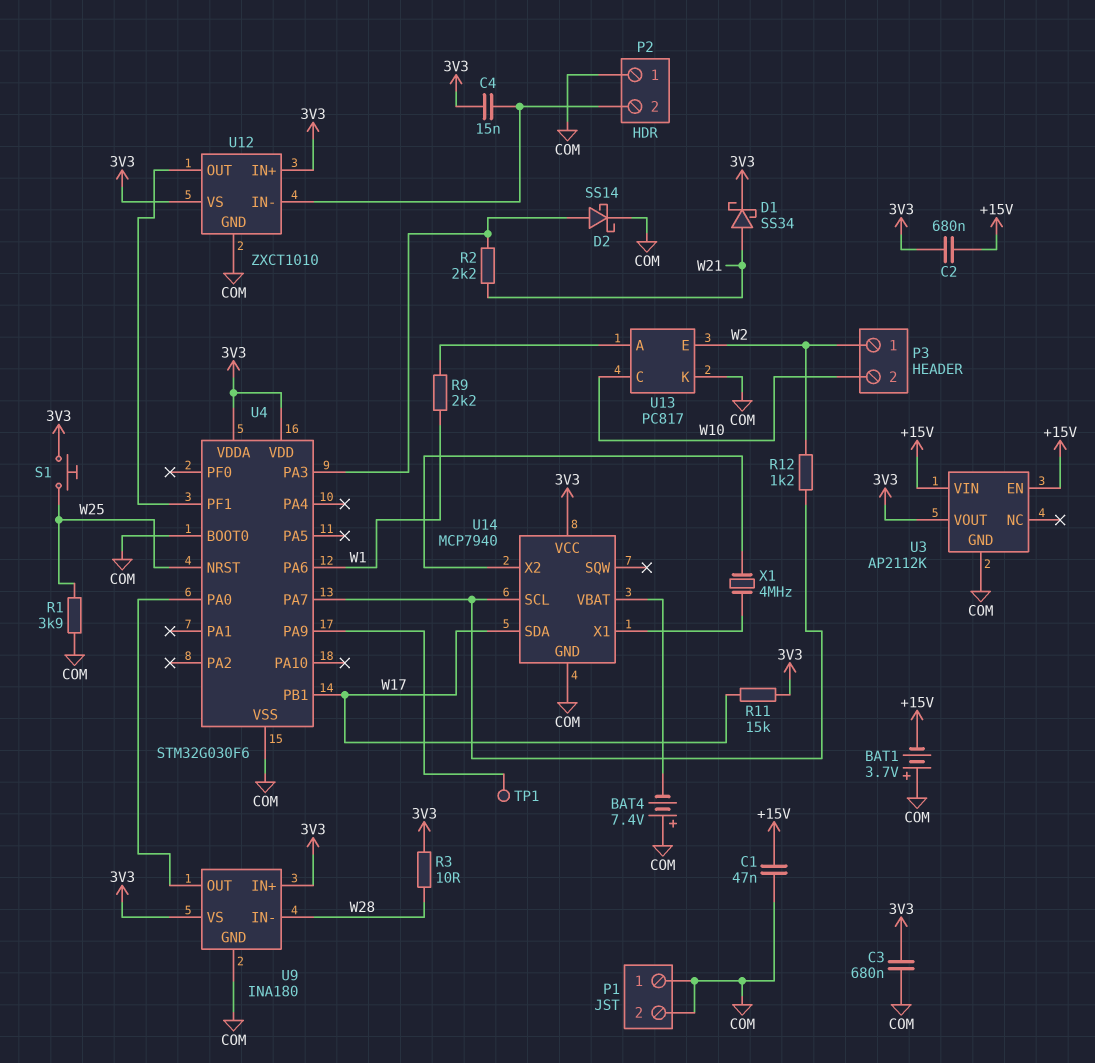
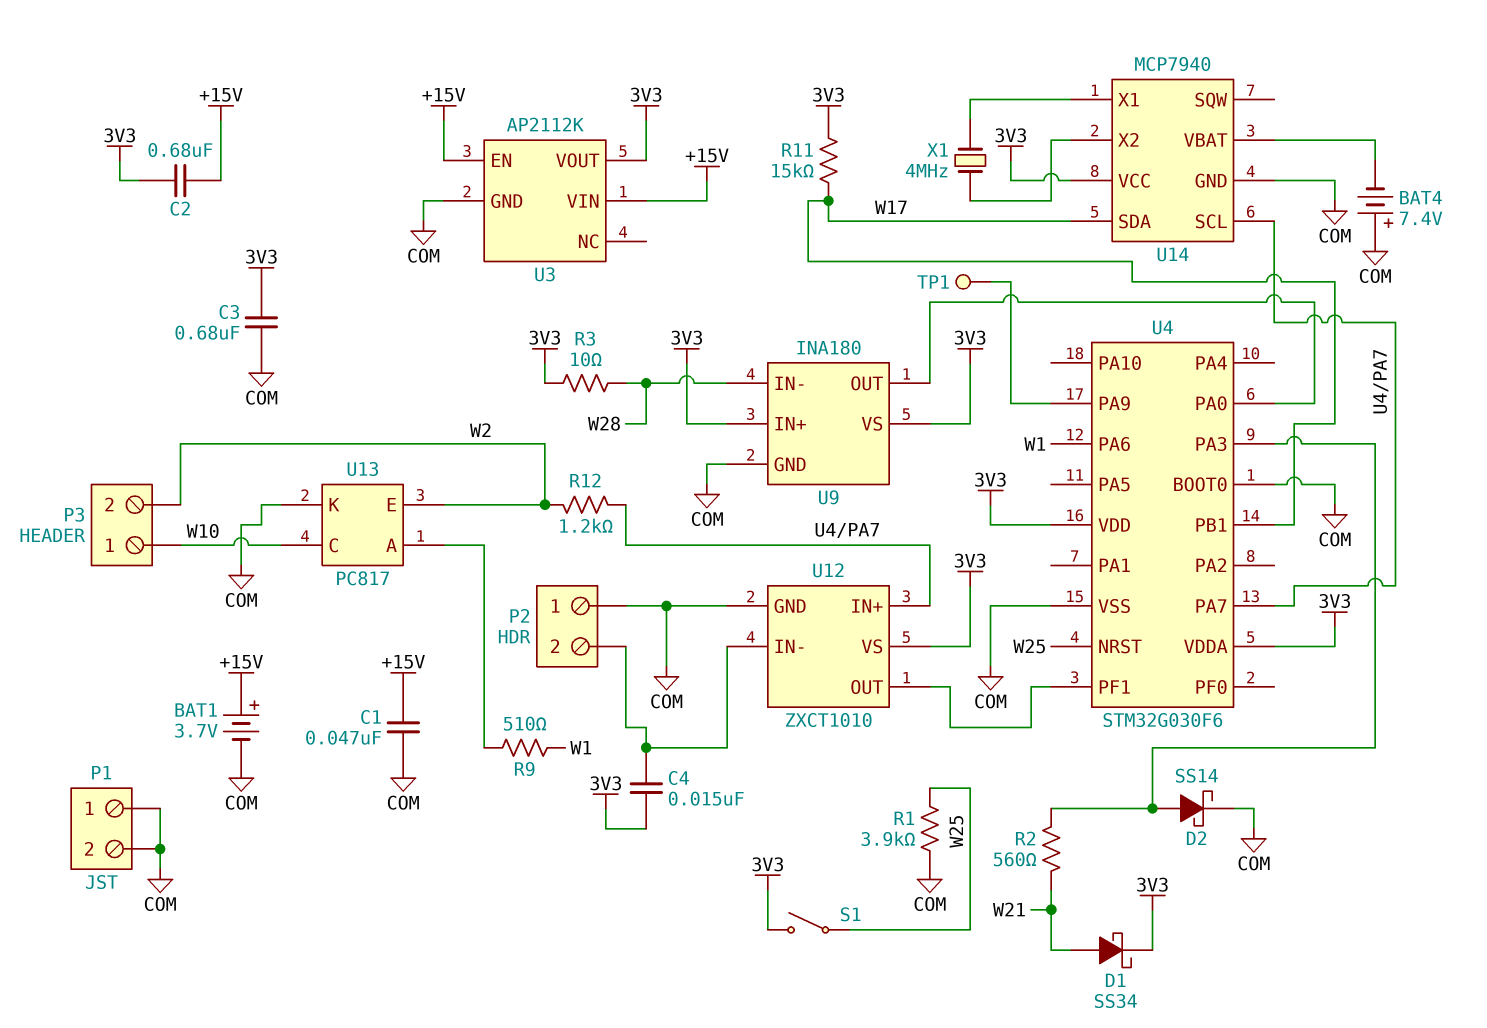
BAT1: 3.7V (plus COM, minus +15V) -> 3.7V (plus +15V, minus COM)
P3 pin 1: W2 -> W10
P3 pin 2: W10 -> W2
R2: 2.2k (U4/PA3, W21) -> 560 (U4/PA3, W21)
R9: 2.2k (U13/A, W1) -> 510 (U13/A, W1)
S1: button (3V3, W25) -> switch (3V3, W25)
U12 pin IN+: 3V3 -> U4/PA7

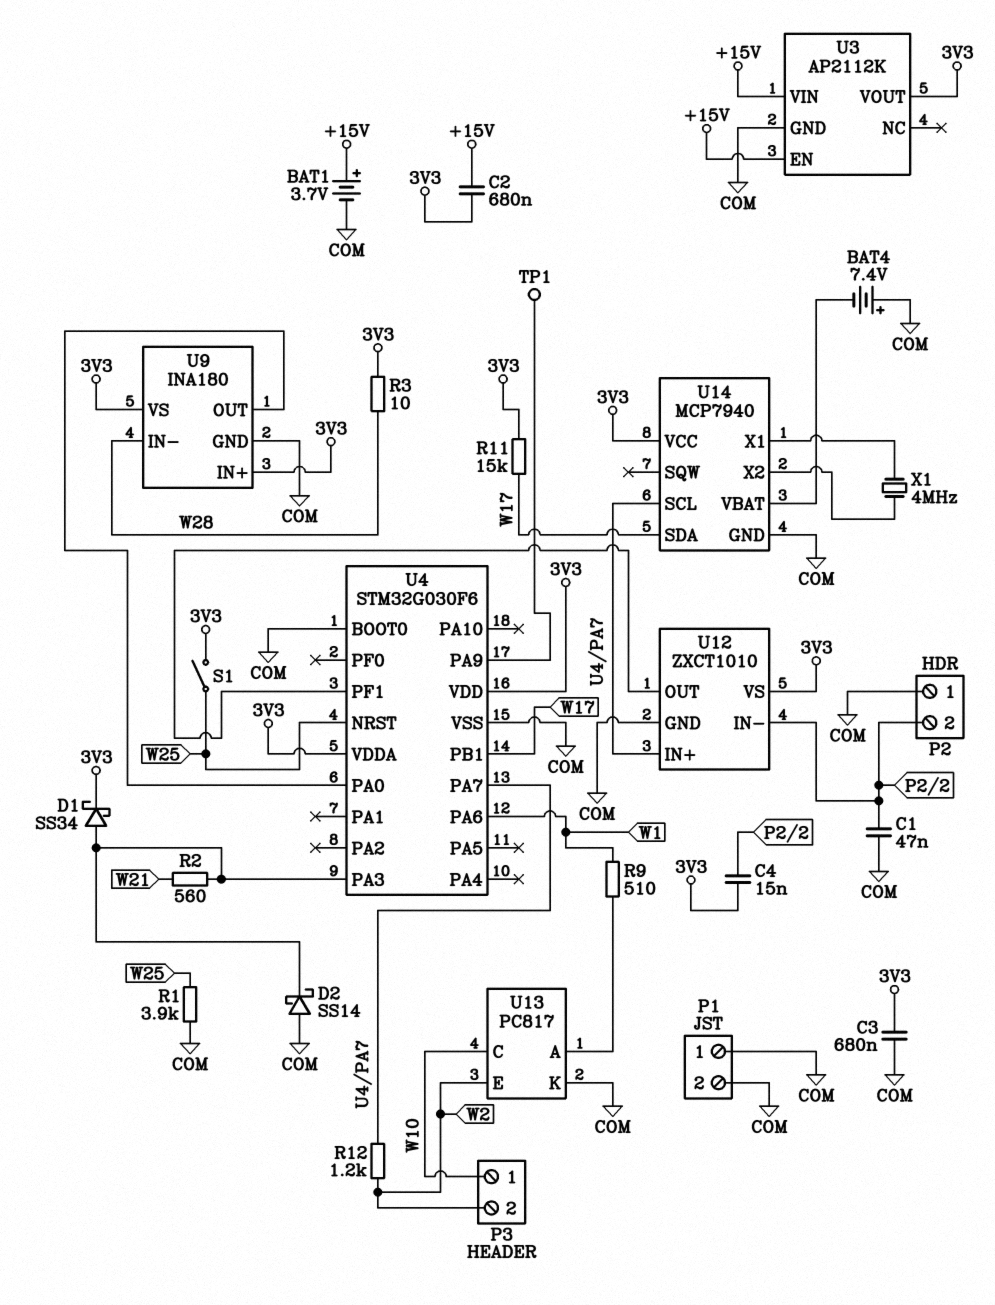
C1: 47nF (+15V, COM) -> 47nF (COM, P2/2)
D1: schottky SS34 (A W21, K 3V3) -> schottky SS34 (A U4/PA3, K 3V3)
D2: schottky SS14 (A U4/PA3, K COM) -> schottky SS14 (A COM, K U4/PA3)

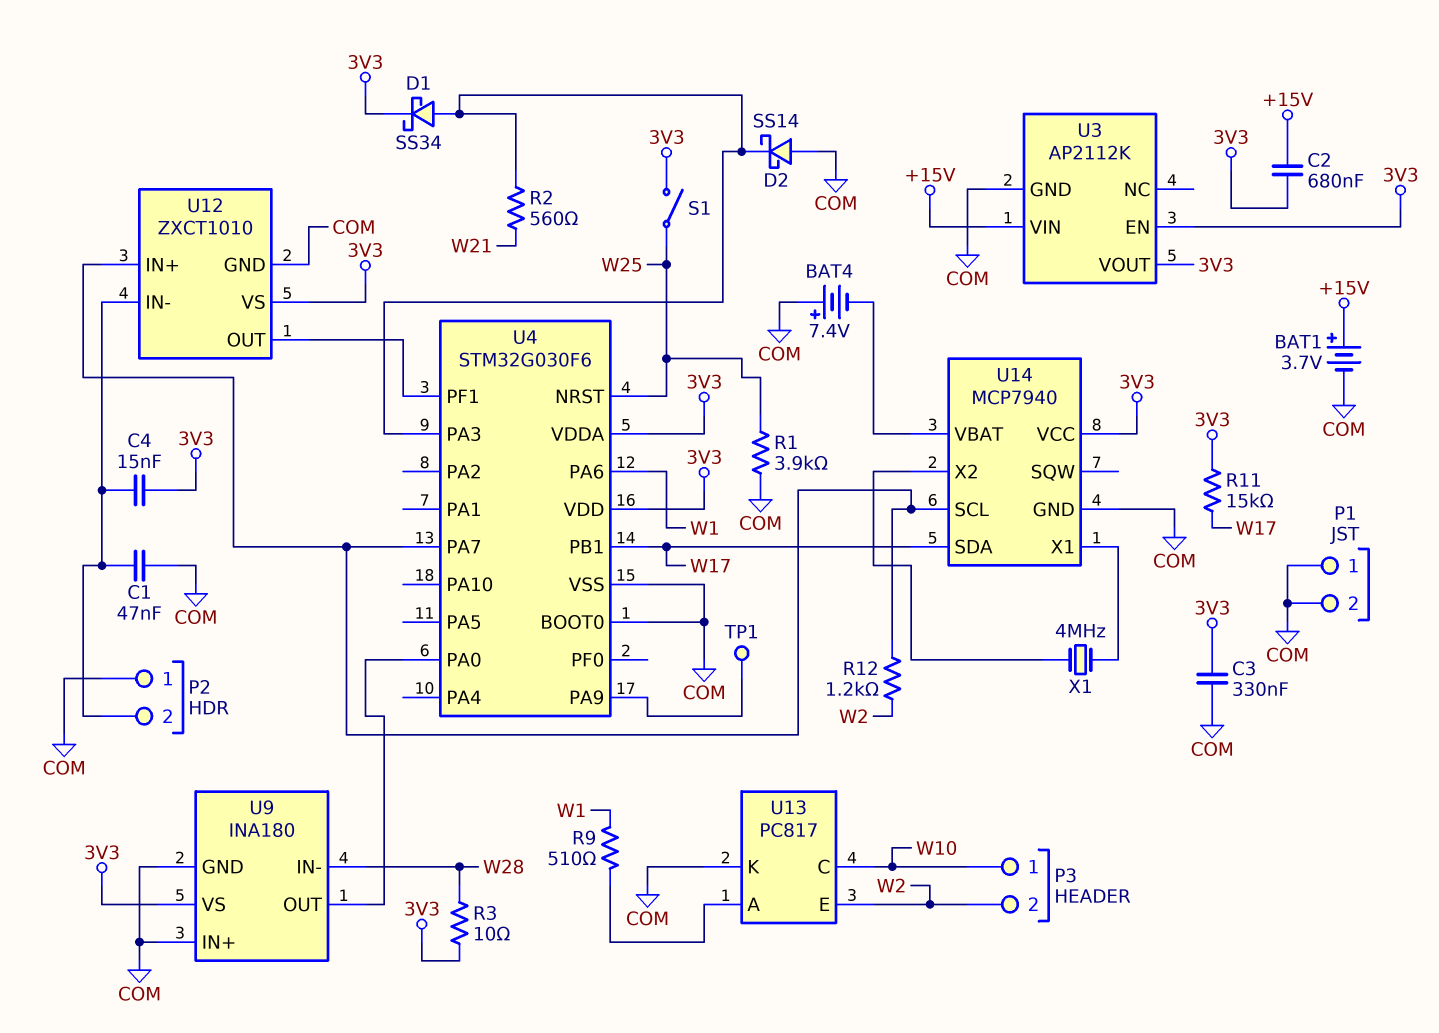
C3: 680nF (3V3, COM) -> 330nF (3V3, COM)
U3 pin EN: +15V -> 3V3
U9 pin IN+: 3V3 -> COM

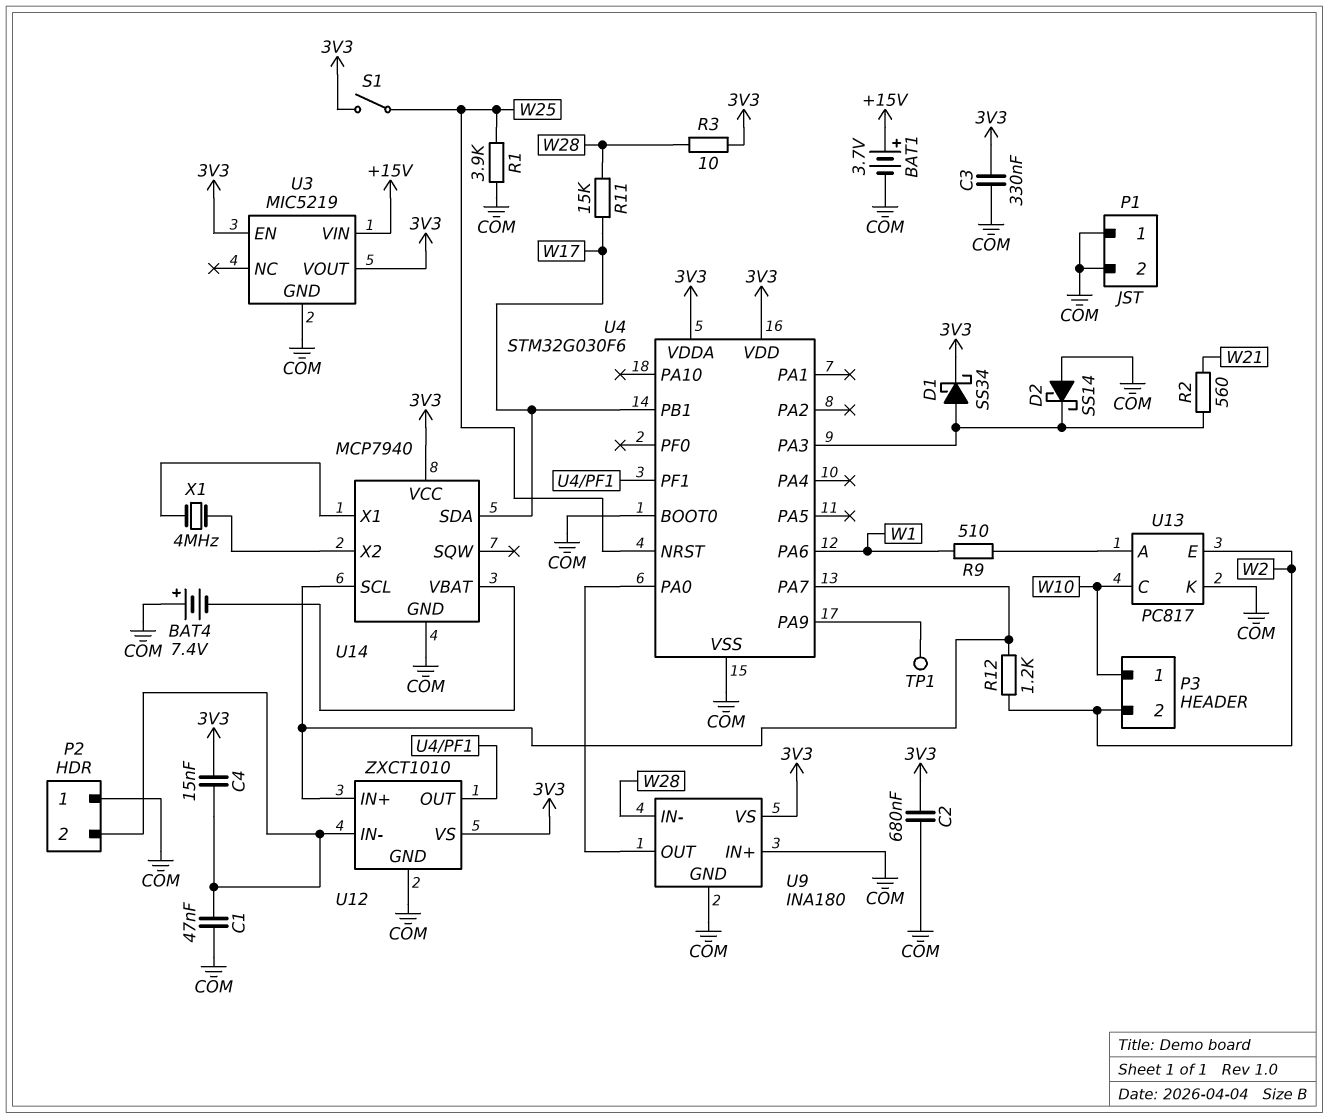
C2: 680nF (+15V, 3V3) -> 680nF (3V3, COM)
R11: 15k (3V3, W17) -> 15k (W17, W28)
U3: AP2112K -> MIC5219

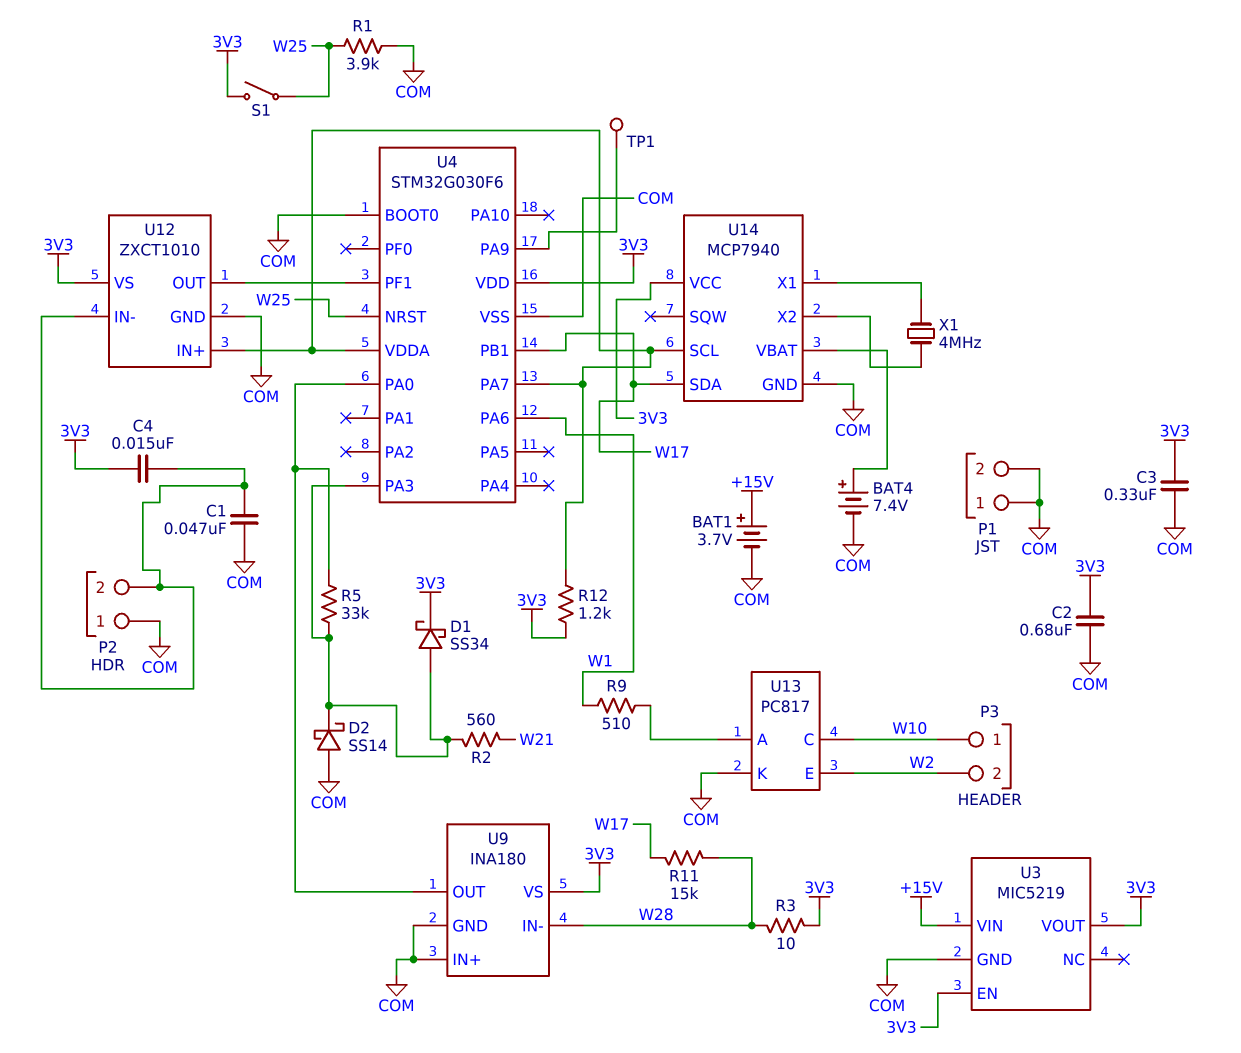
BAT4: 7.4V (plus COM, minus U14/VBAT) -> 7.4V (plus U14/VBAT, minus COM)
R5: none -> 33k (U4/PA0, U4/PA3)
R12: 1.2k (U4/PA7, W2) -> 1.2k (3V3, U4/PA7)
U4 pin VDDA: 3V3 -> U4/PA7

